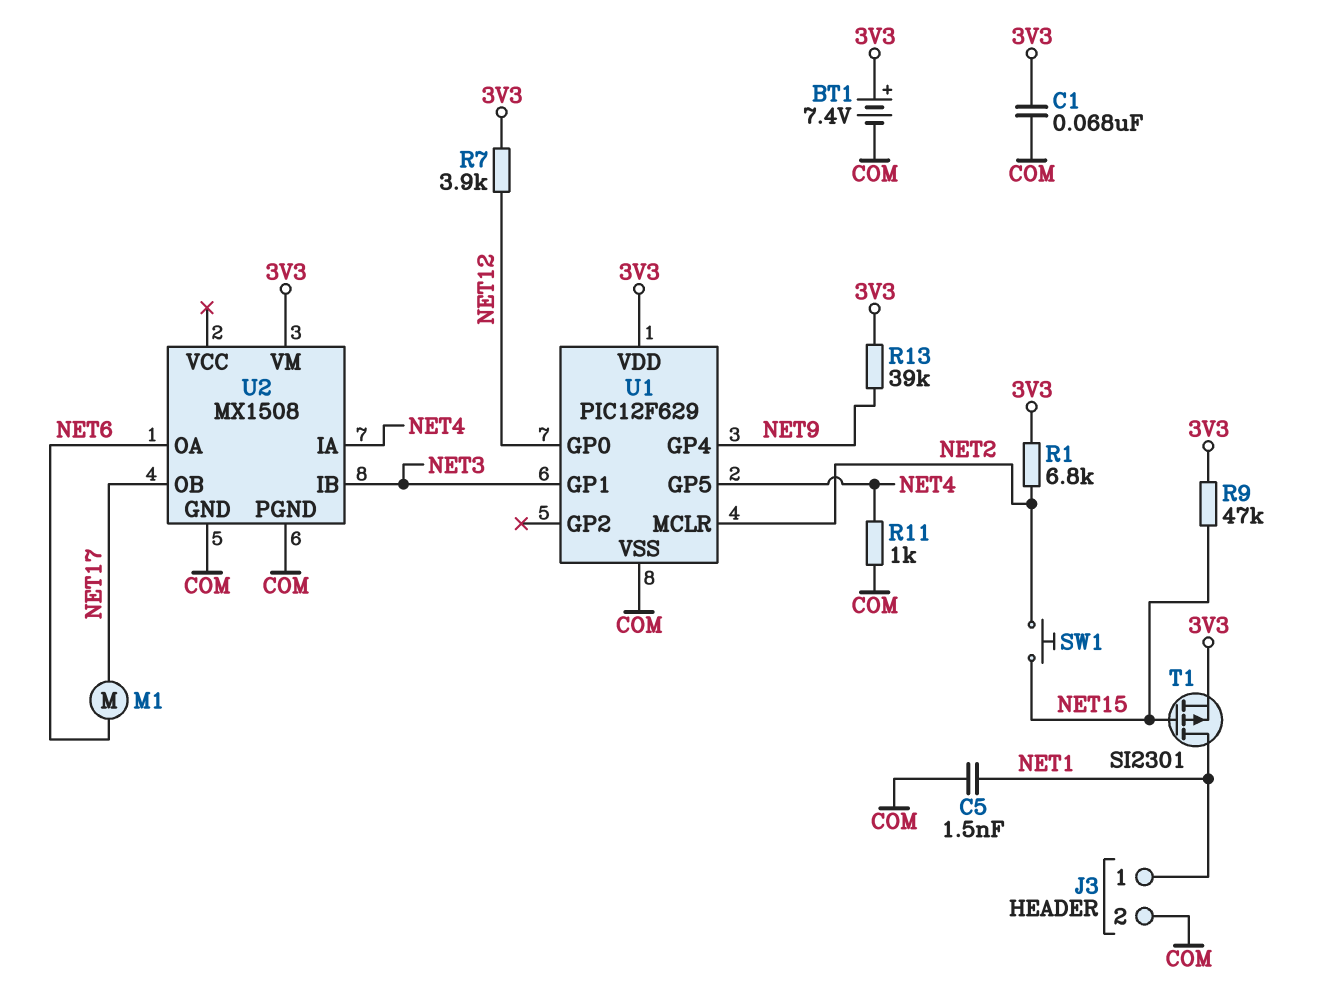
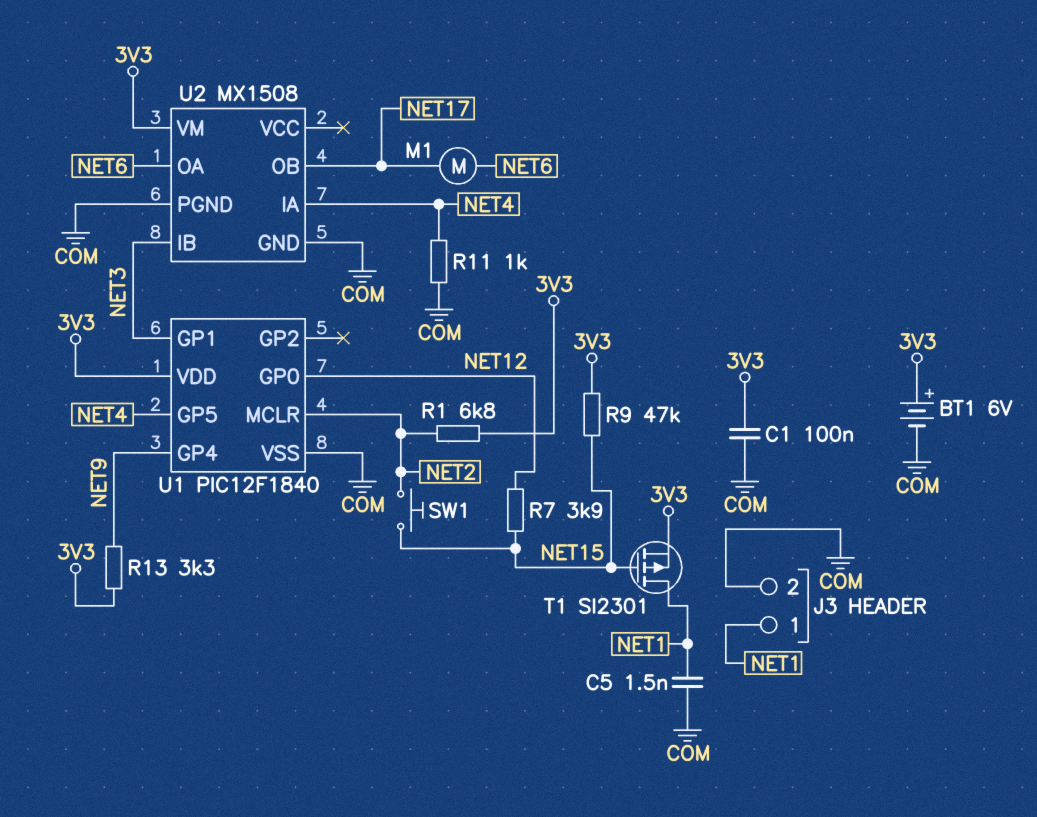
BT1: 7.4V (plus 3V3, minus COM) -> 6V (plus 3V3, minus COM)
C1: 68nF (3V3, COM) -> 100nF (3V3, COM)
R7: 3.9k (3V3, NET12) -> 3.9k (NET12, NET15)
R13: 39k (3V3, NET9) -> 3.3k (3V3, NET9)
U1: PIC12F629 -> PIC12F1840

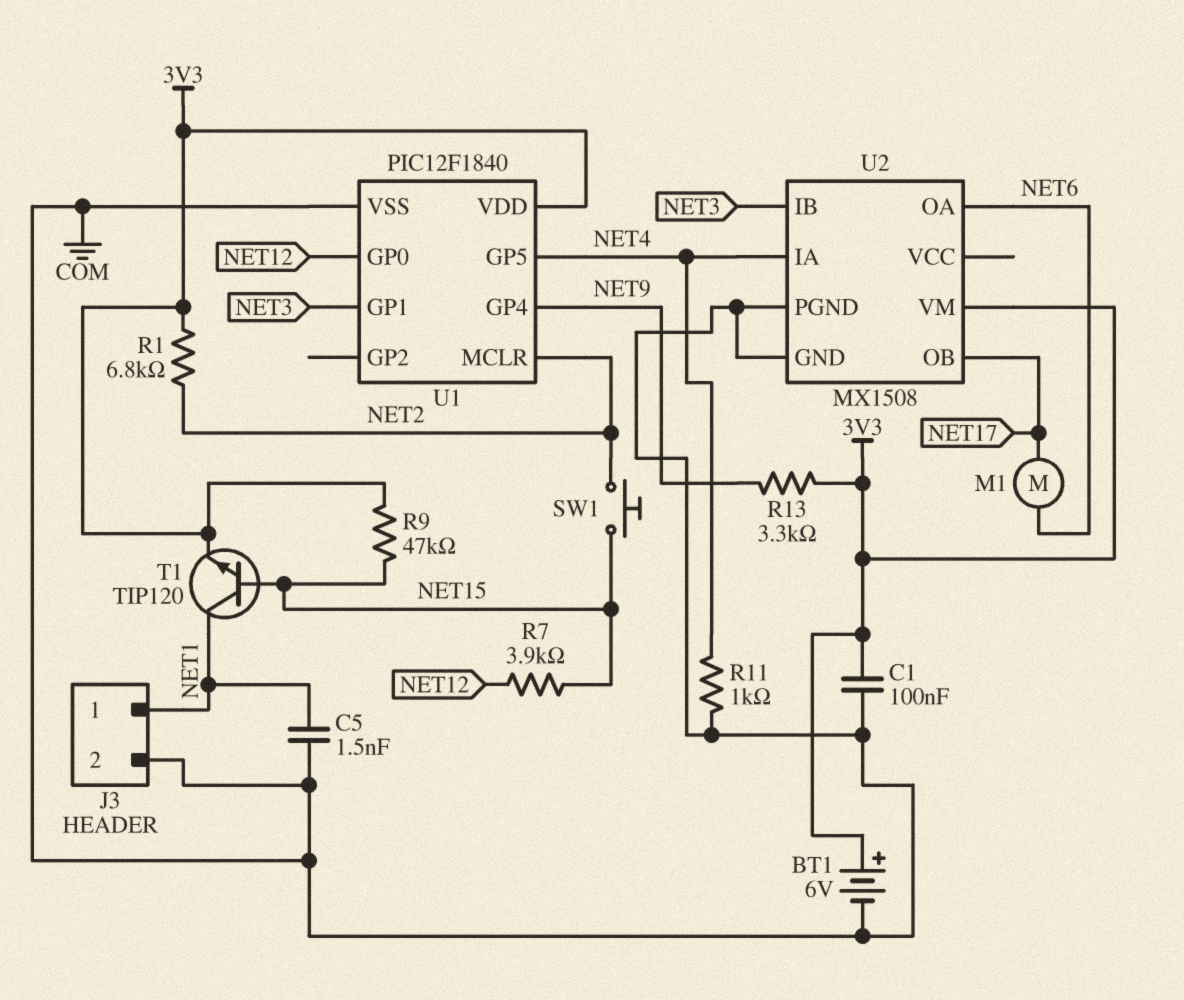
T1: PMOS SI2301 (G NET15, D NET1, S 3V3) -> NPN TIP120 (B NET15, C NET1, E 3V3)

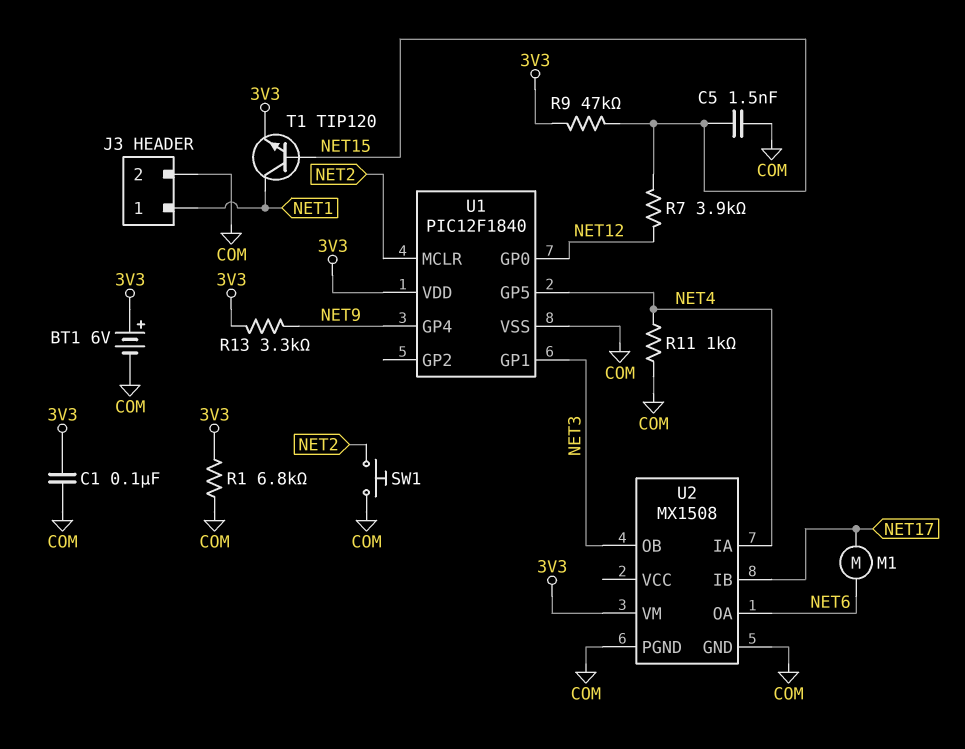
C5: 1.5nF (COM, NET1) -> 1.5nF (COM, NET15)
R1: 6.8k (3V3, NET2) -> 6.8k (3V3, COM)
SW1: button (NET2, NET15) -> button (COM, NET2)
U2 pin IB: NET3 -> NET17
U2 pin OB: NET17 -> NET3

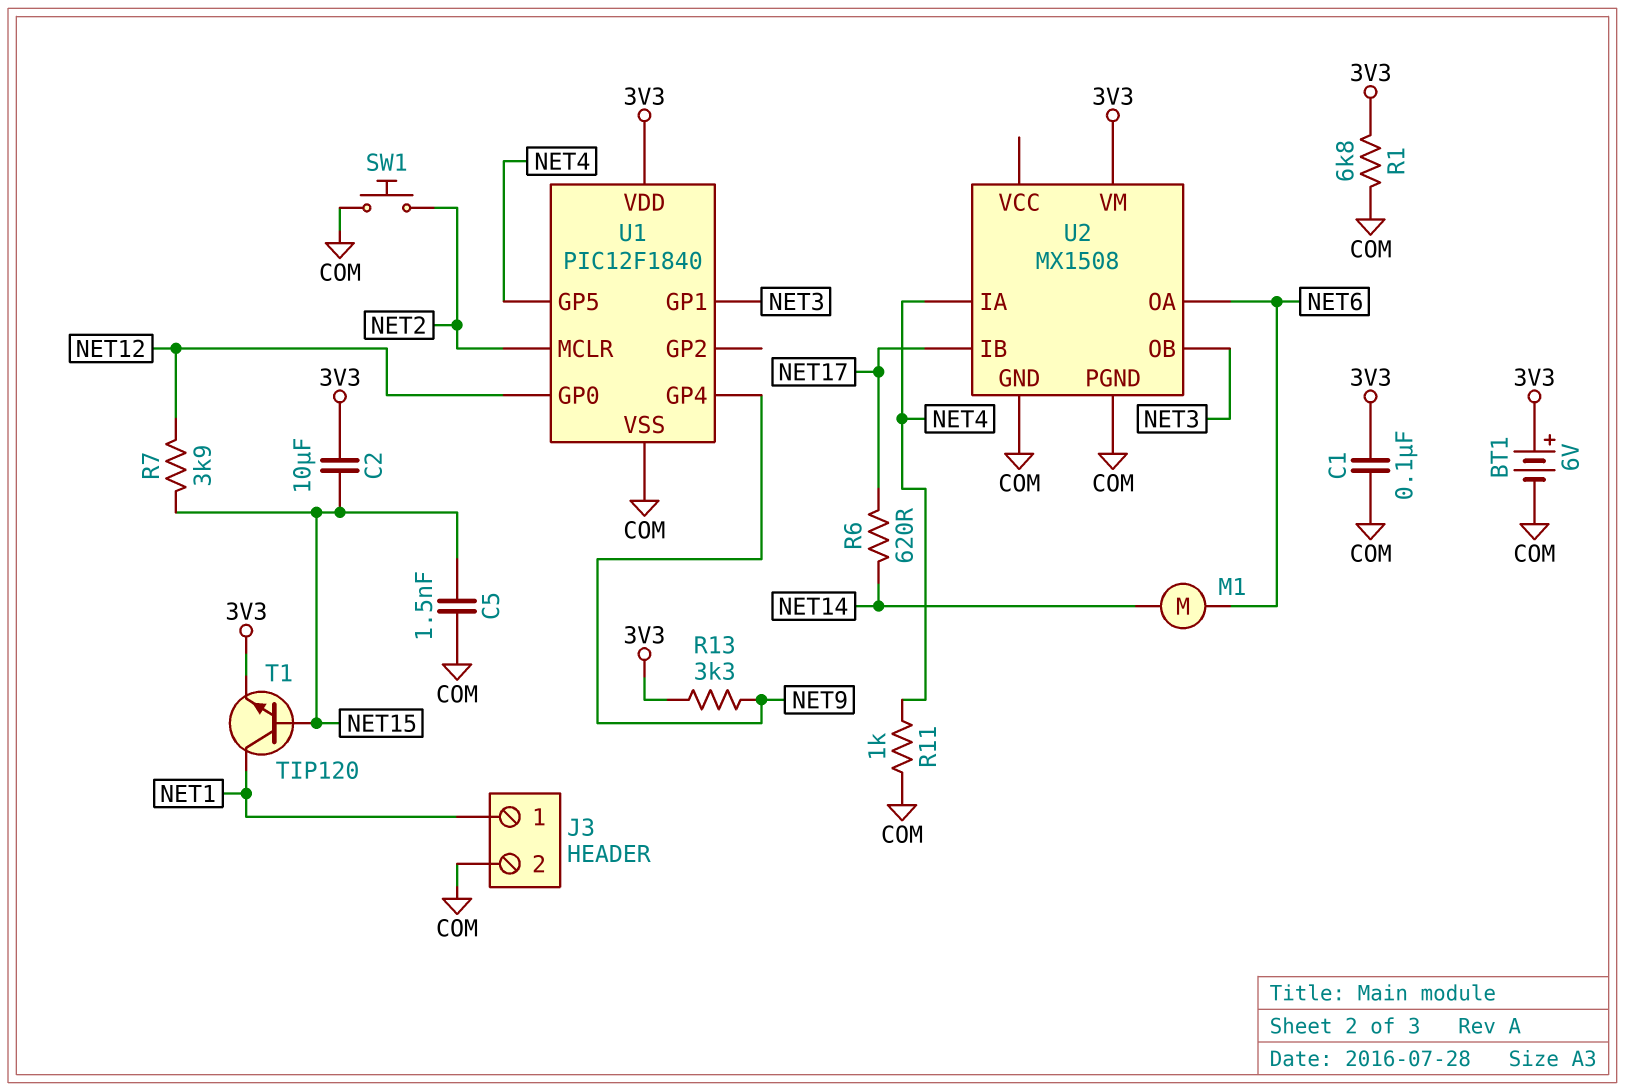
C2: none -> 10uF (3V3, NET15)
M1: motor (NET6, NET17) -> motor (NET6, NET14)
R6: none -> 620 (NET14, NET17)
R9: 47k (3V3, NET15) -> none

